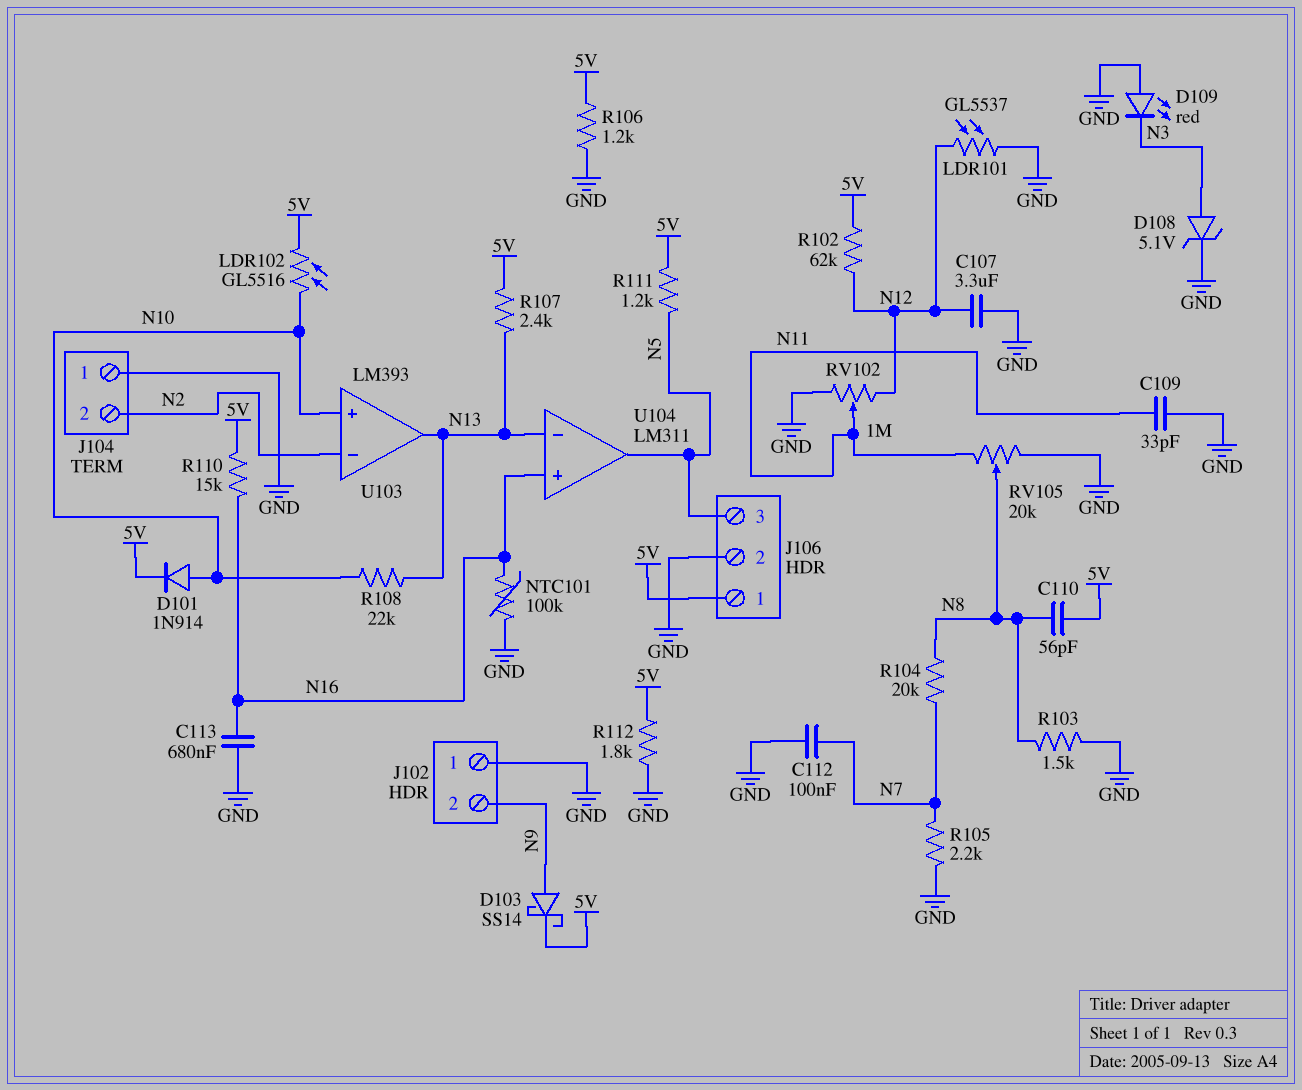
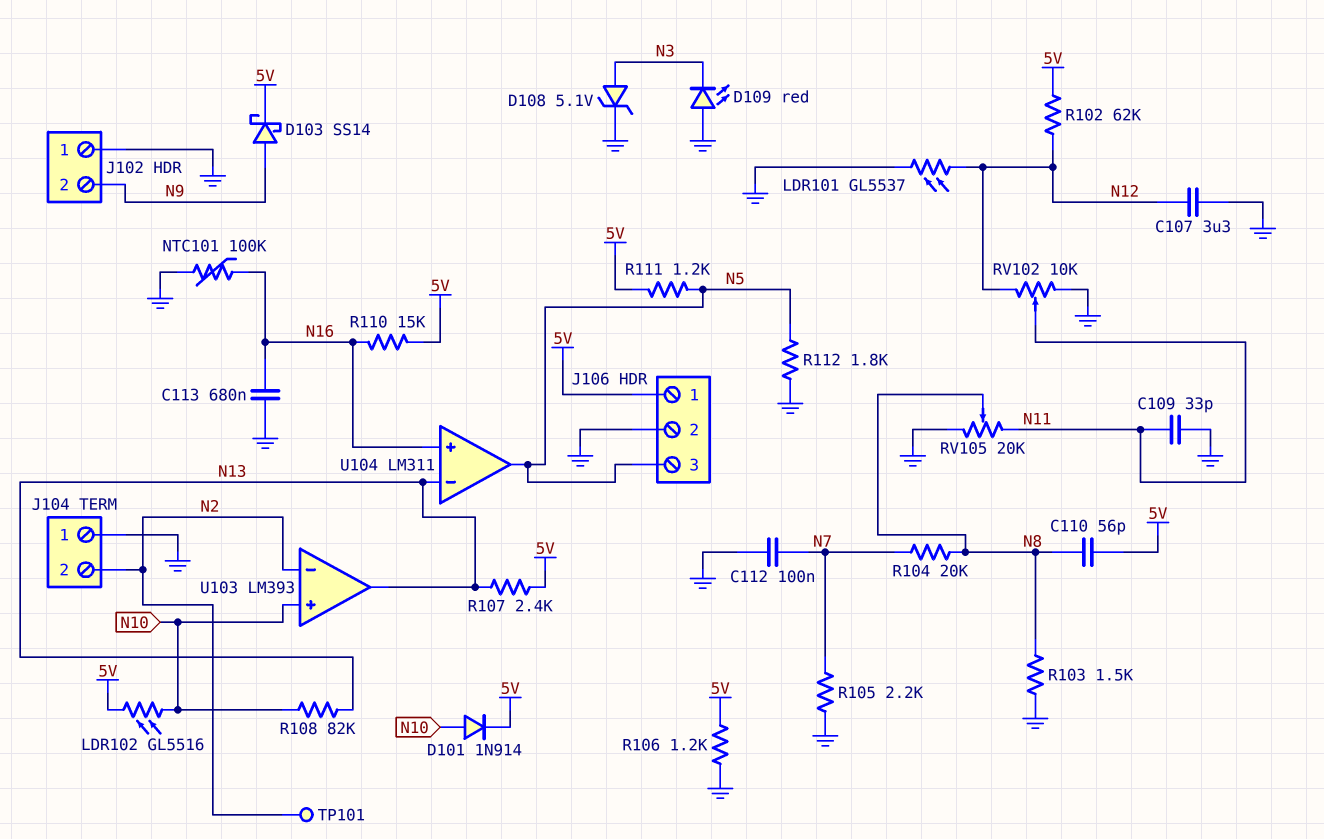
R108: 22k (N10, N13) -> 82k (N10, N13)
R112: 1.8k (5V, GND) -> 1.8k (GND, N5)
RV102: 1M (GND, N12, wiper N11) -> 10k (GND, N12, wiper N11)
TP101: none -> test point (N2)

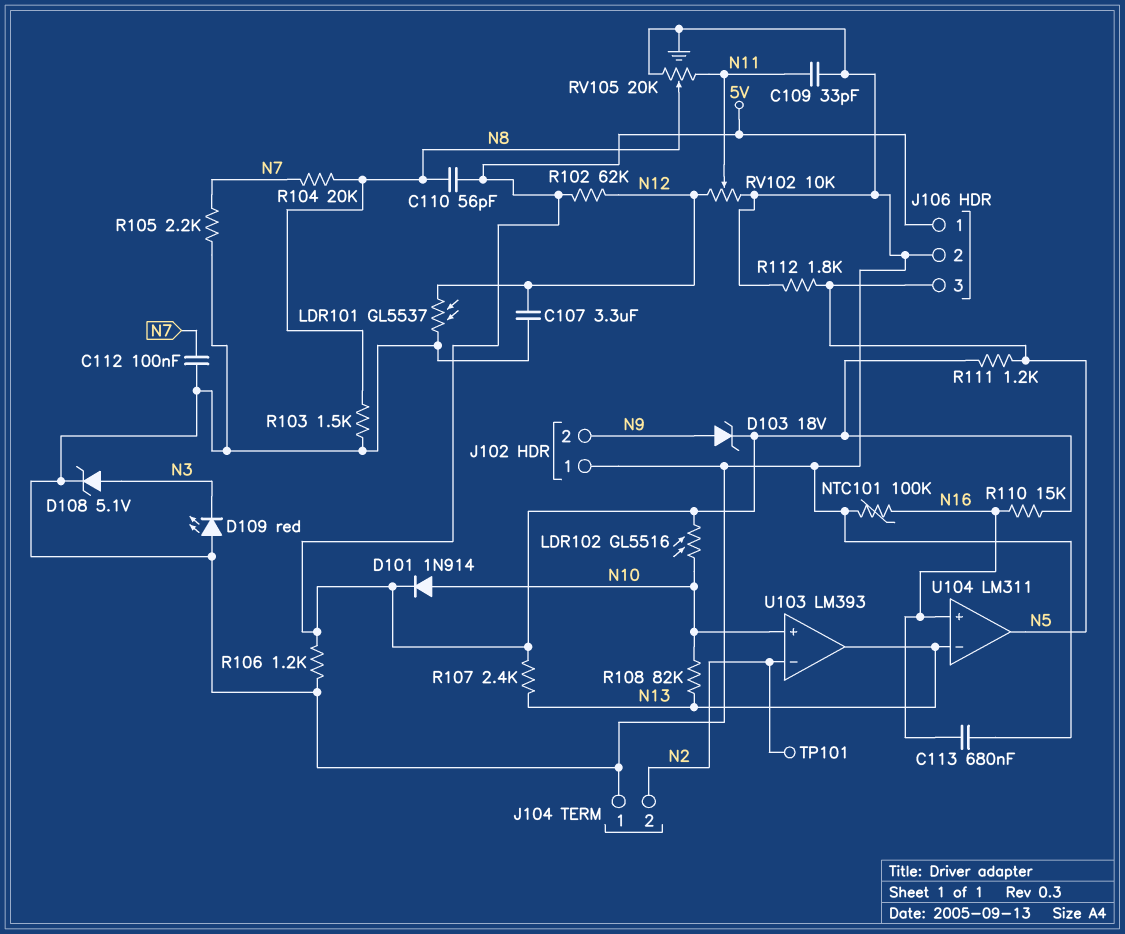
D103: schottky SS14 (A N9, K 5V) -> zener 18V (A N9, K 5V)

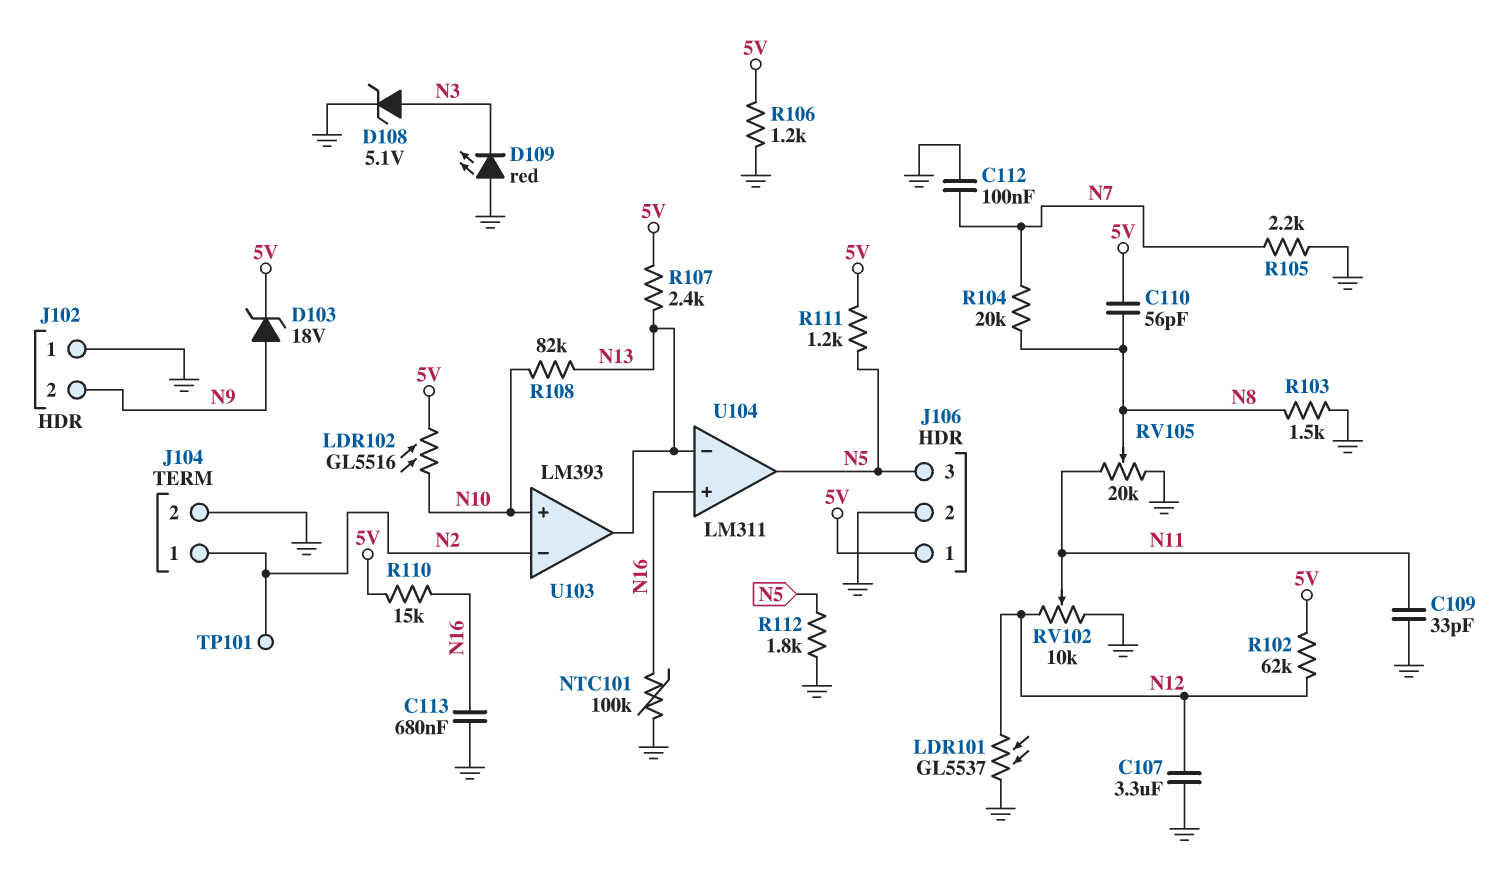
D101: diode 1N914 (A N10, K 5V) -> none
J104 pin 1: GND -> N2
J104 pin 2: N2 -> GND

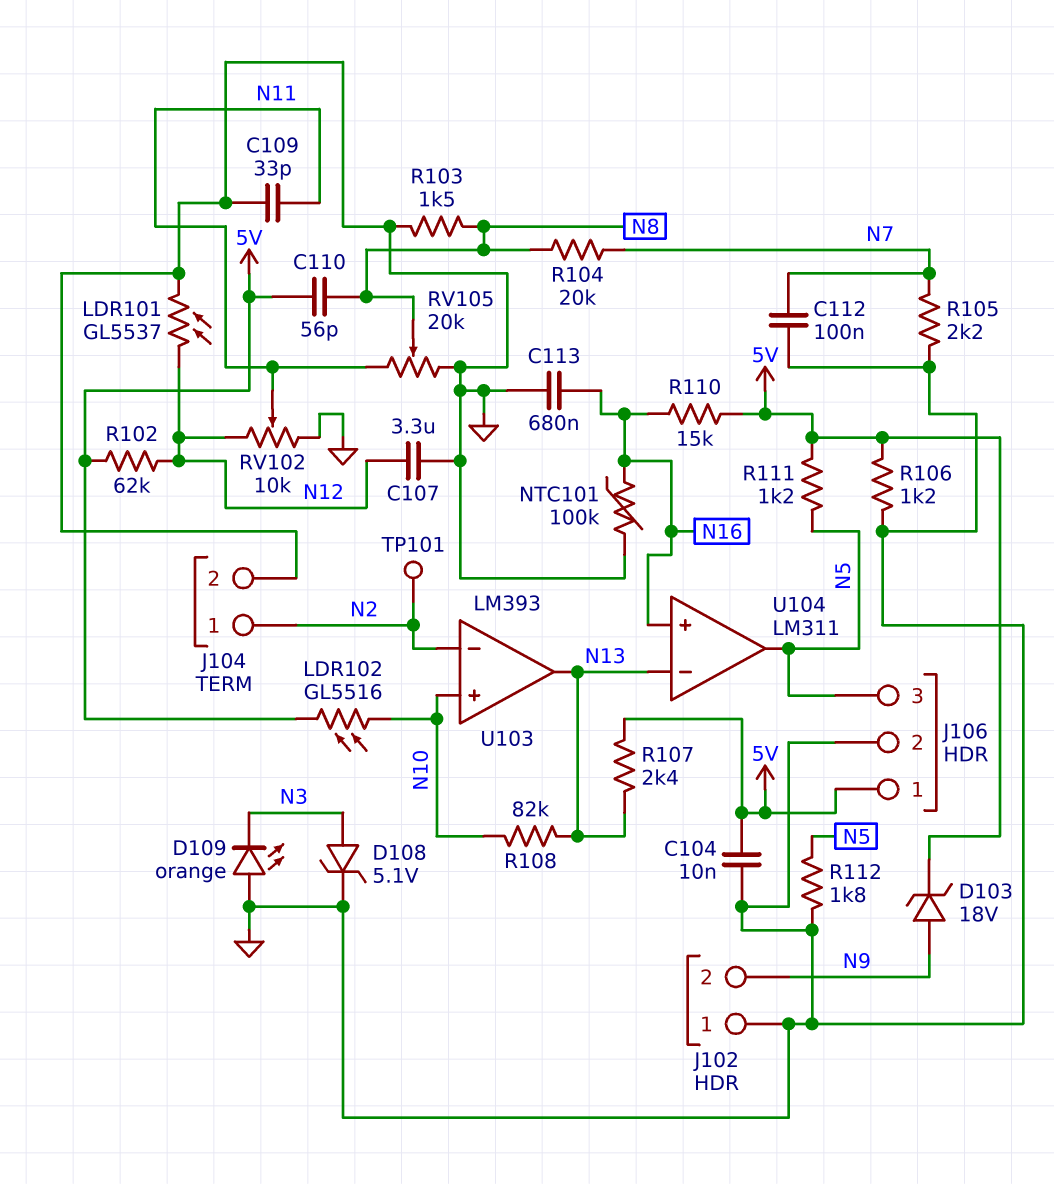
C104: none -> 10nF (5V, GND)
D109: LED red (A GND, K N3) -> LED orange (A GND, K N3)

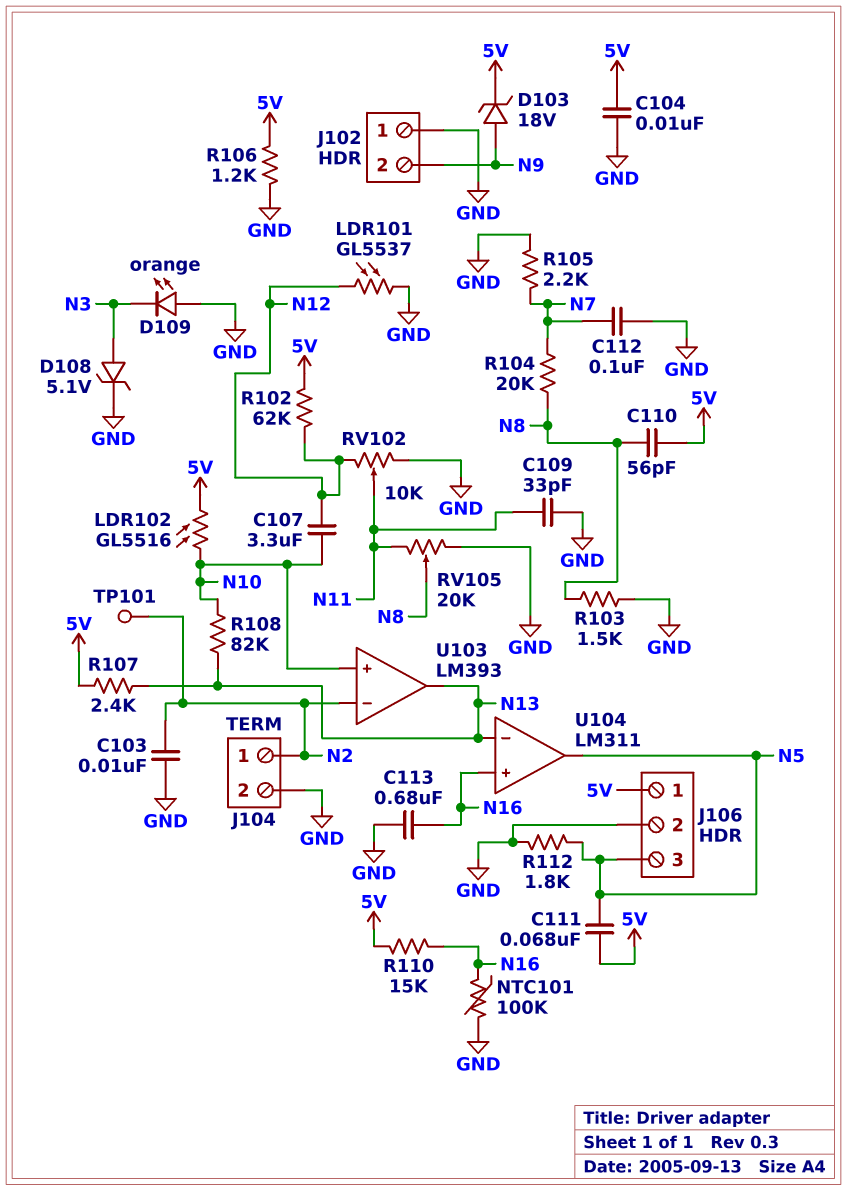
C103: none -> 10nF (GND, N2)
C107: 3.3uF (GND, N12) -> 3.3uF (N10, N12)
C111: none -> 68nF (5V, N5)
R111: 1.2k (5V, N5) -> none

